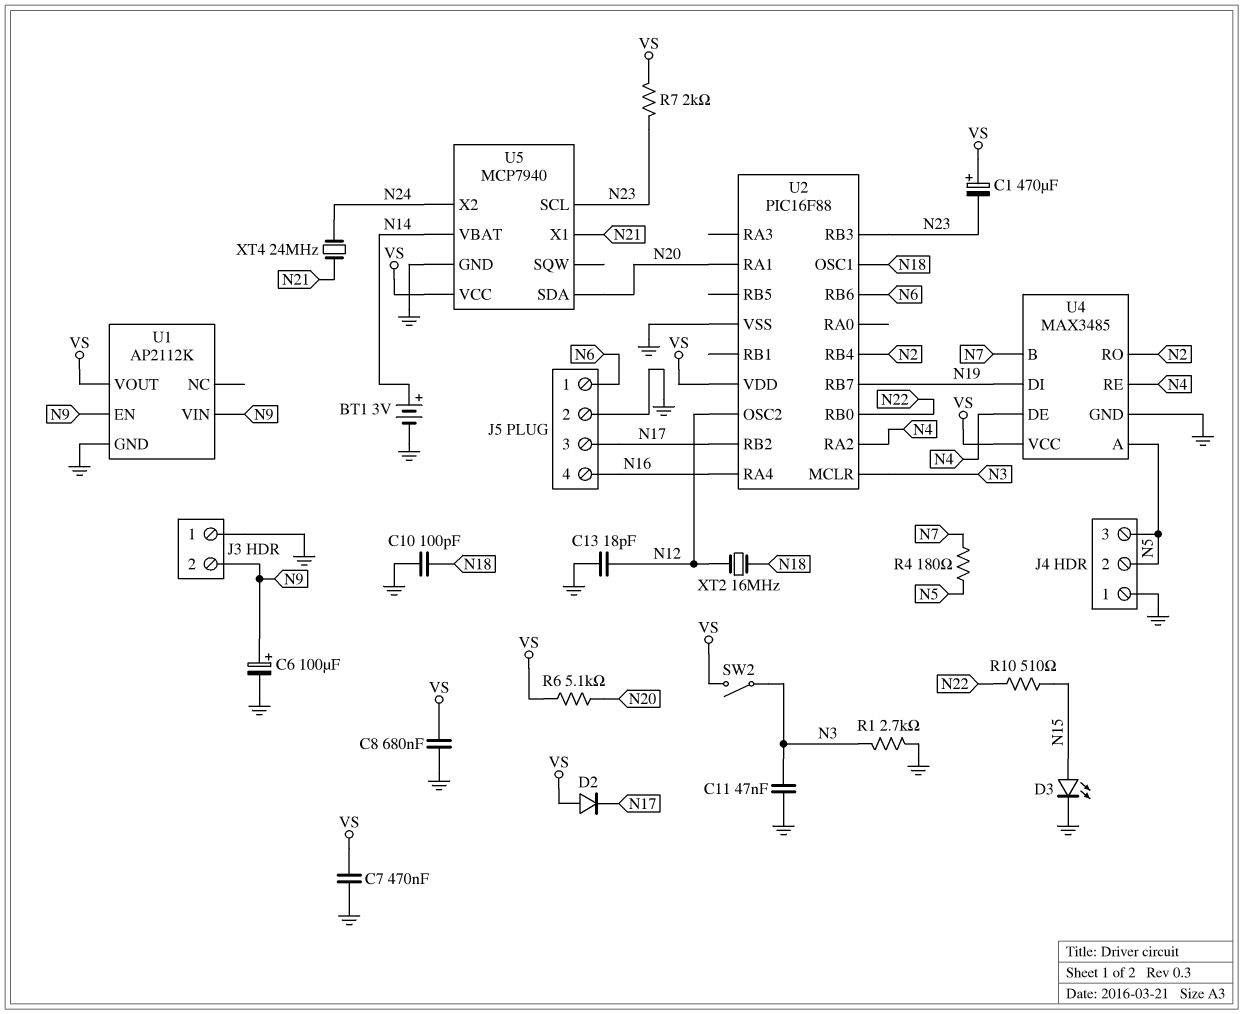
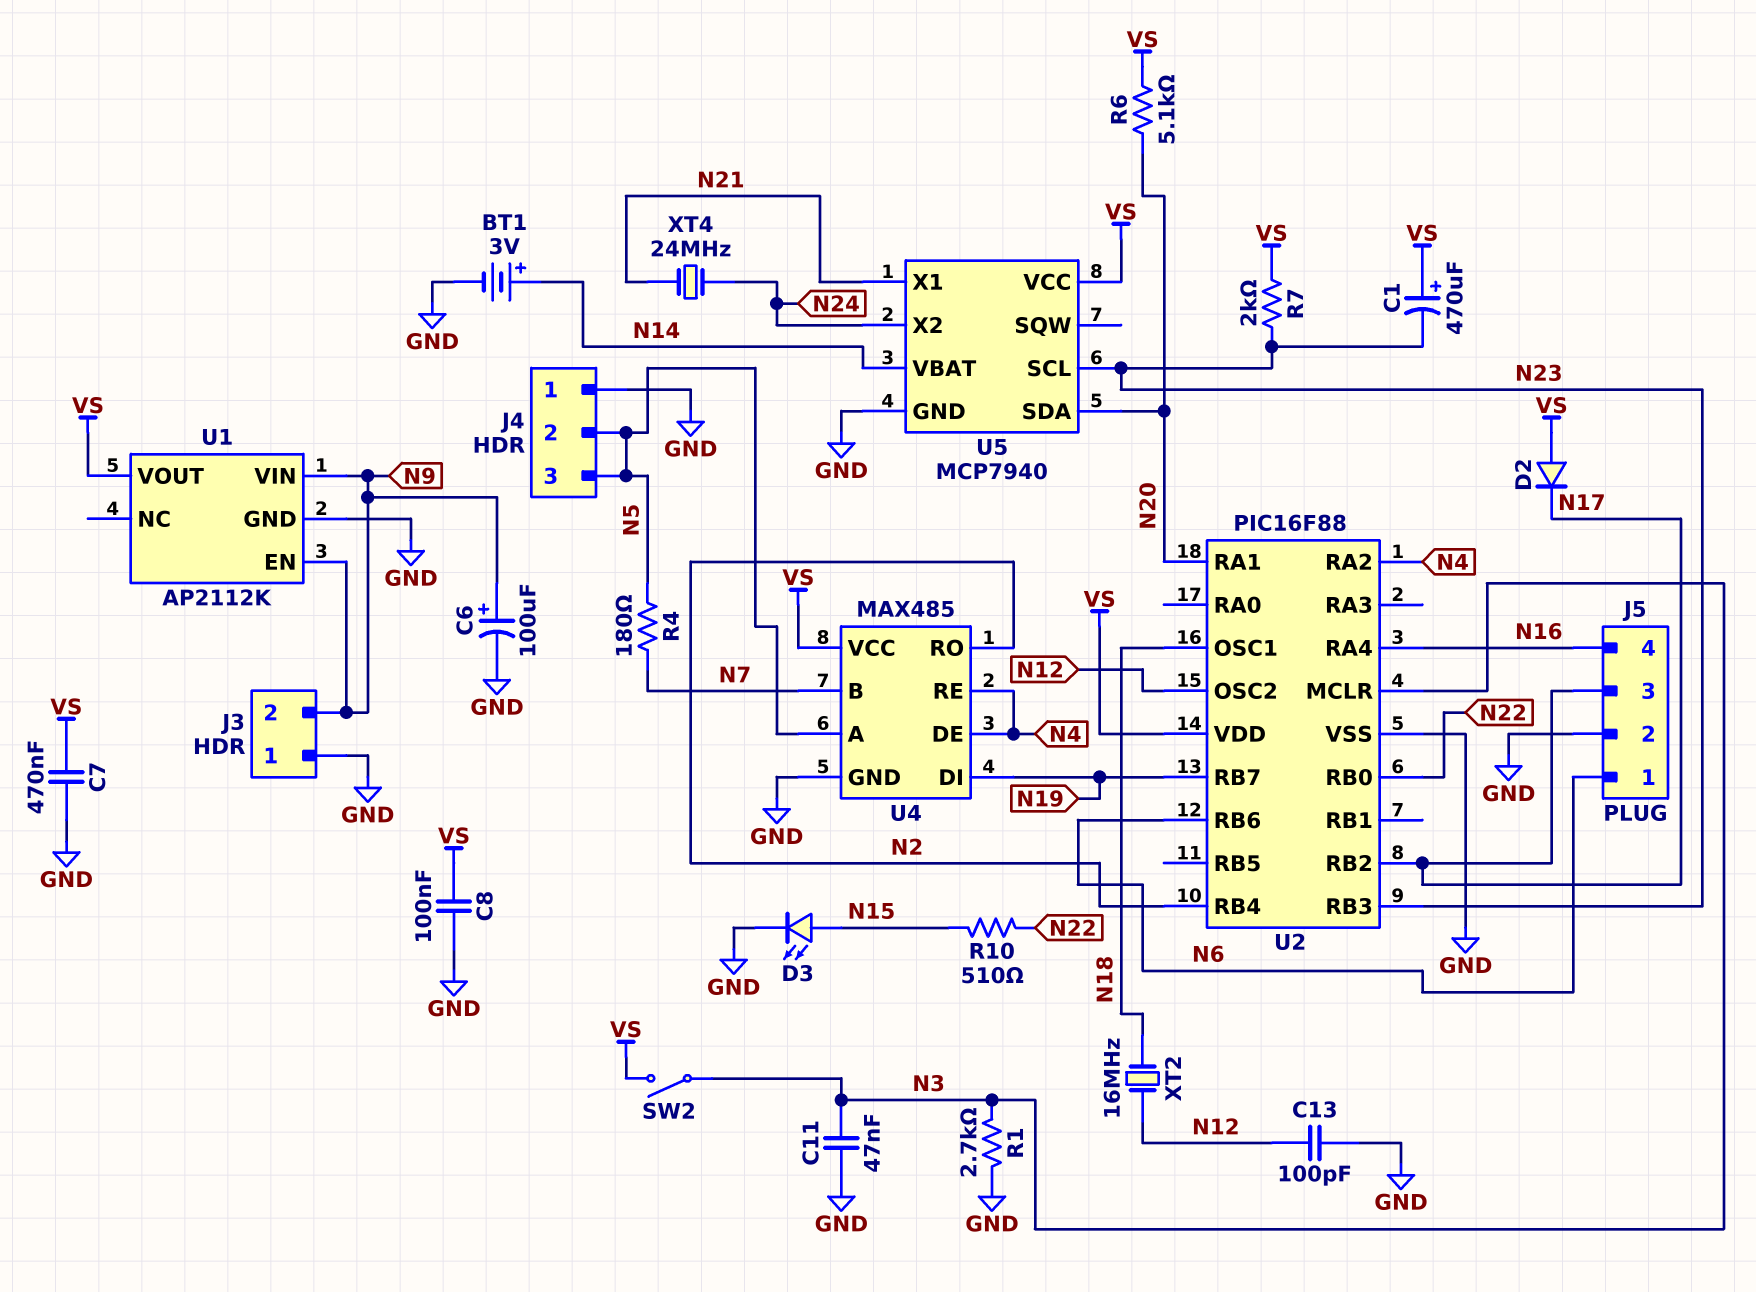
C8: 680nF (GND, VS) -> 100nF (GND, VS)
C10: 100pF (GND, N18) -> none
C13: 18pF (GND, N12) -> 100pF (GND, N12)
U4: MAX3485 -> MAX485

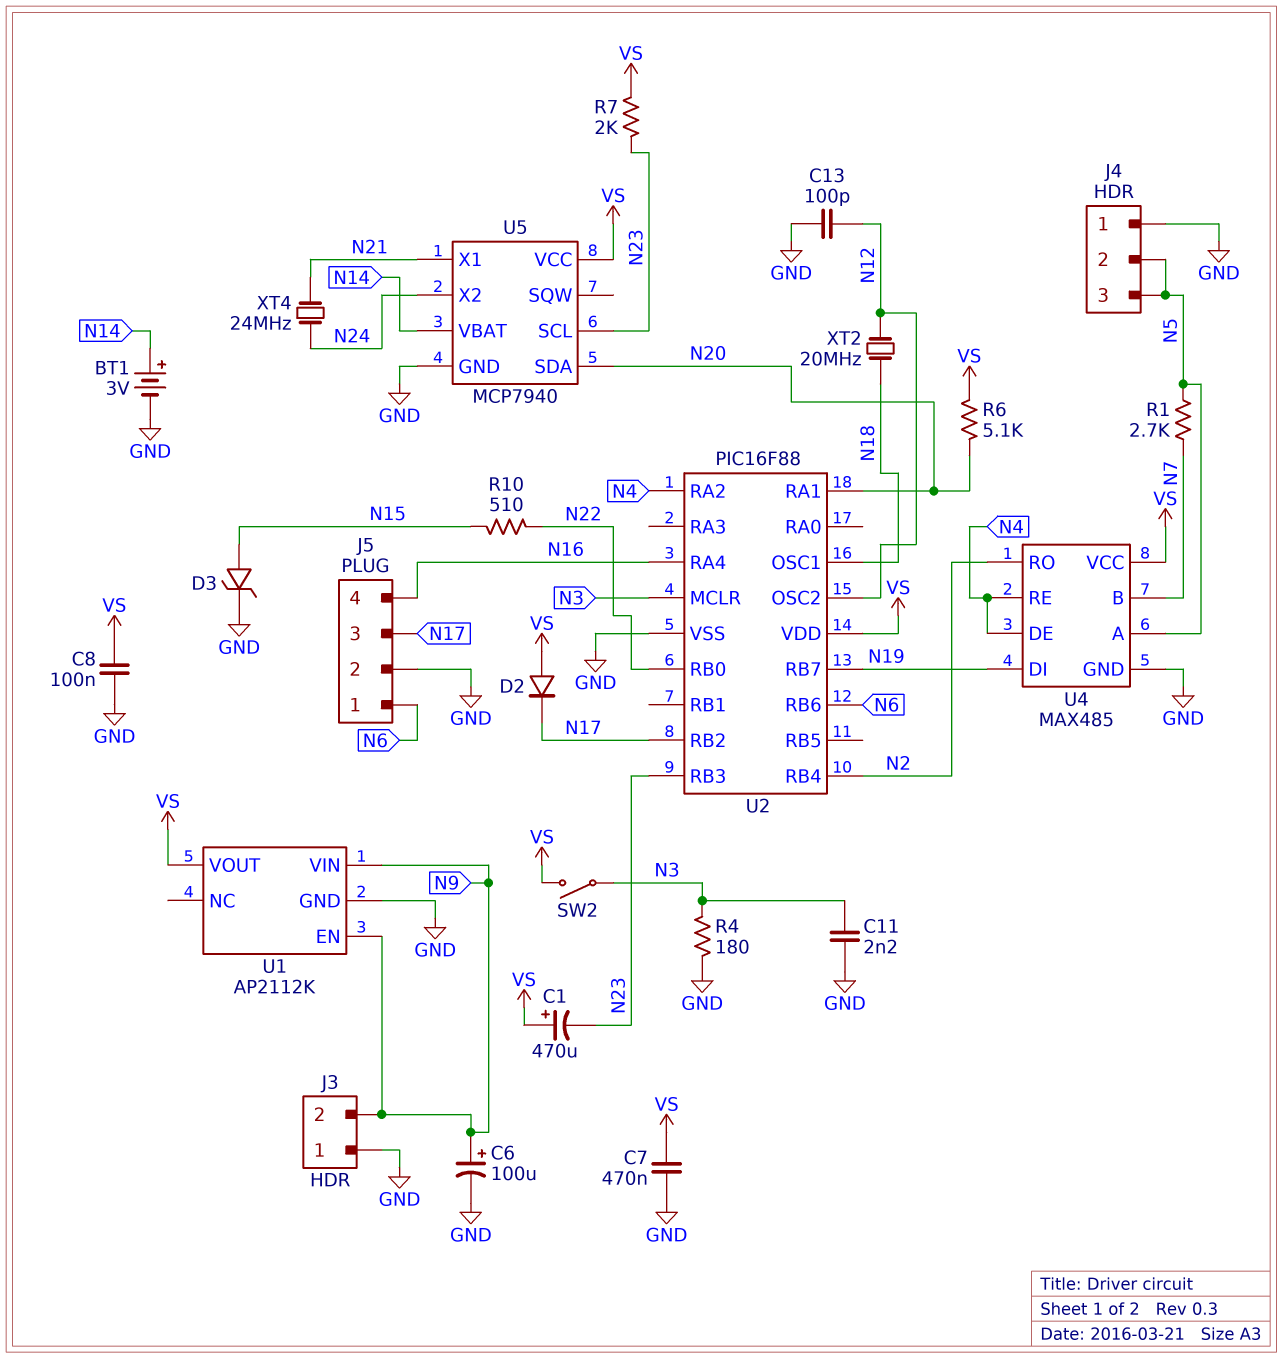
C11: 47nF (GND, N3) -> 2.2nF (GND, N3)
D3: LED (A N15, K GND) -> zener (A N15, K GND)
R1: 2.7k (GND, N3) -> 2.7k (N5, N7)
R4: 180 (N5, N7) -> 180 (GND, N3)
XT2: 16MHz (N12, N18) -> 20MHz (N12, N18)

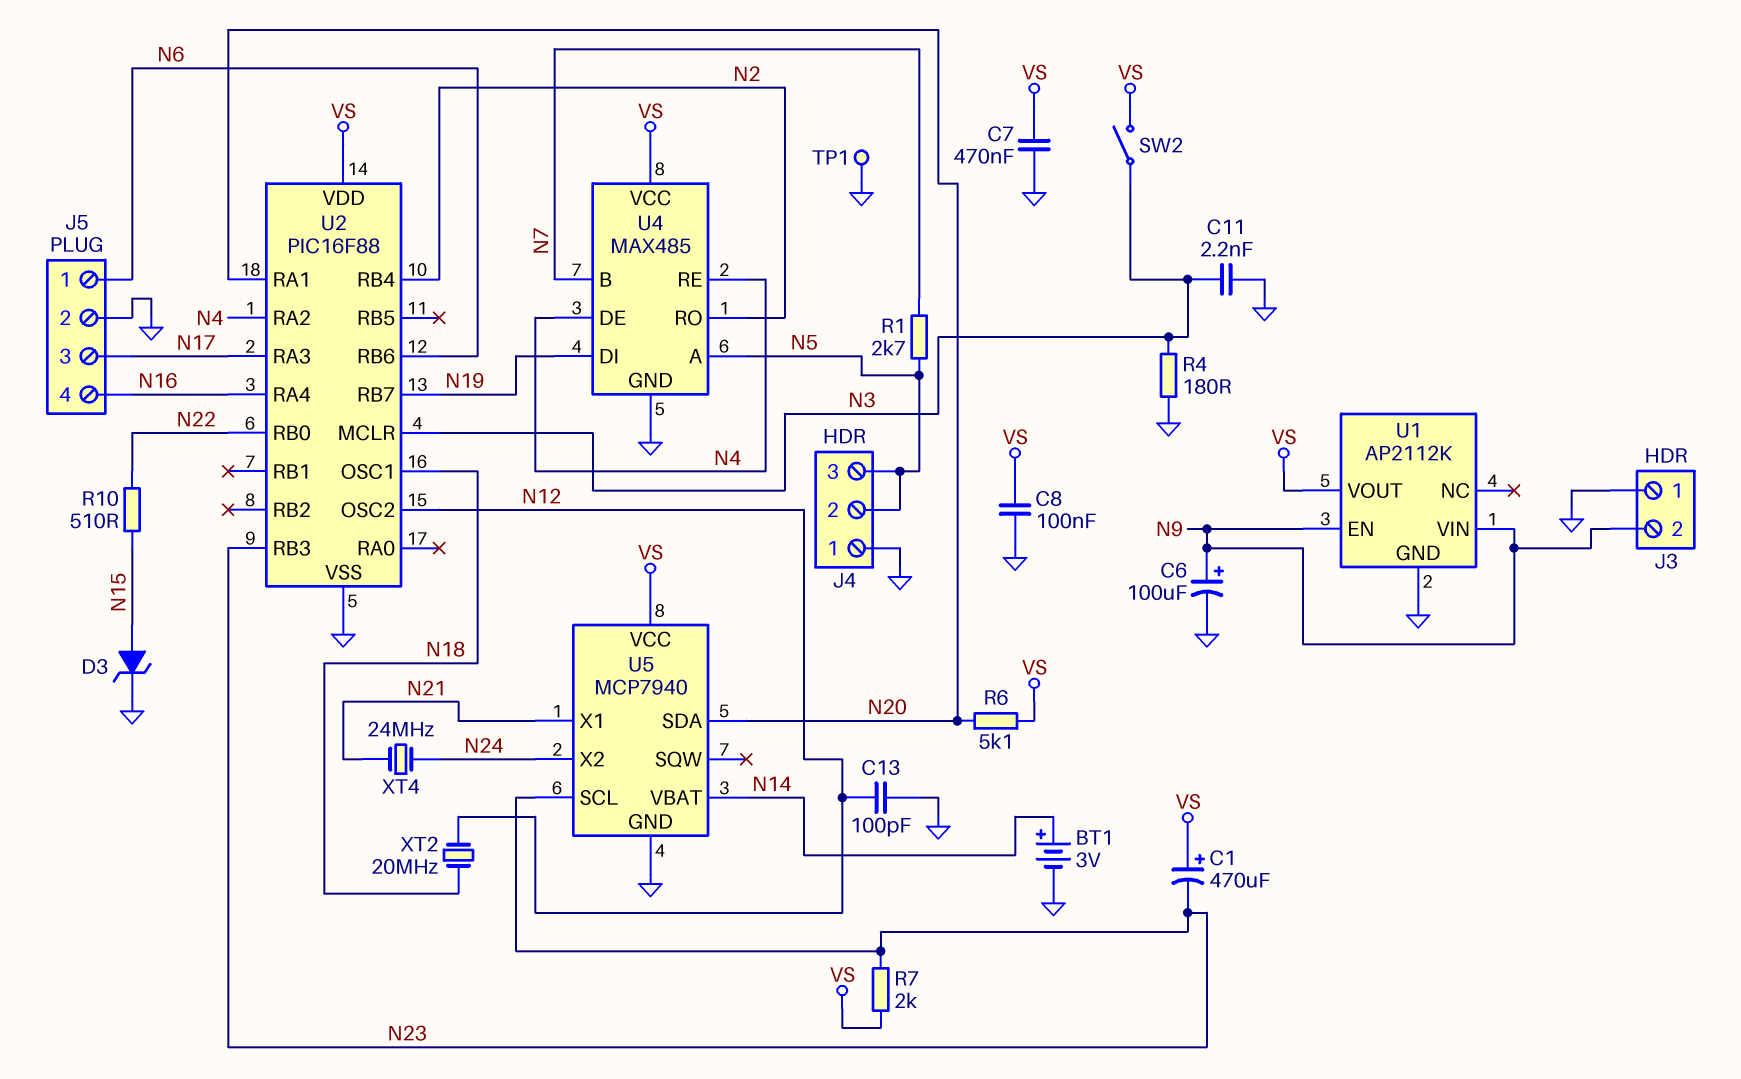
D2: diode (A VS, K N17) -> none
TP1: none -> test point (GND)
U2 pin RA3: none -> N17
U2 pin RB2: N17 -> none

